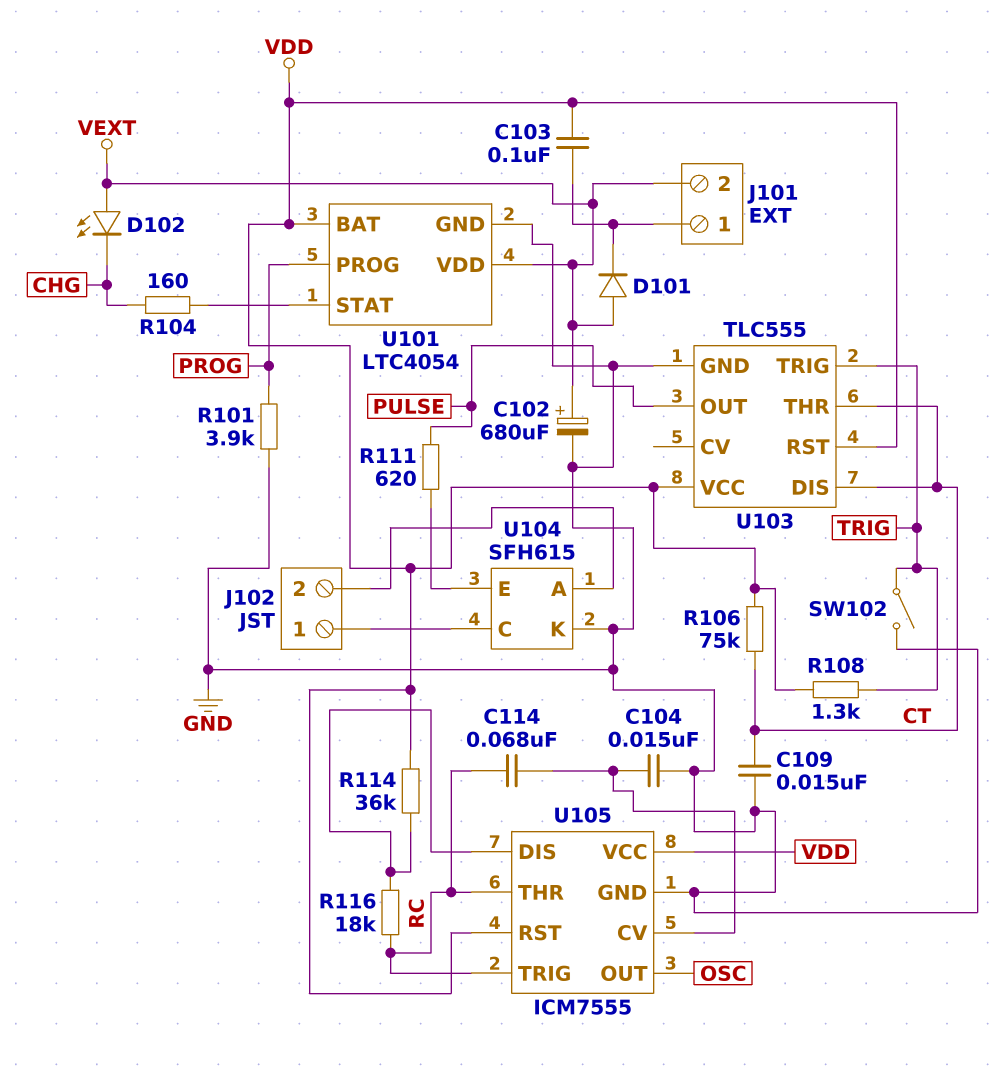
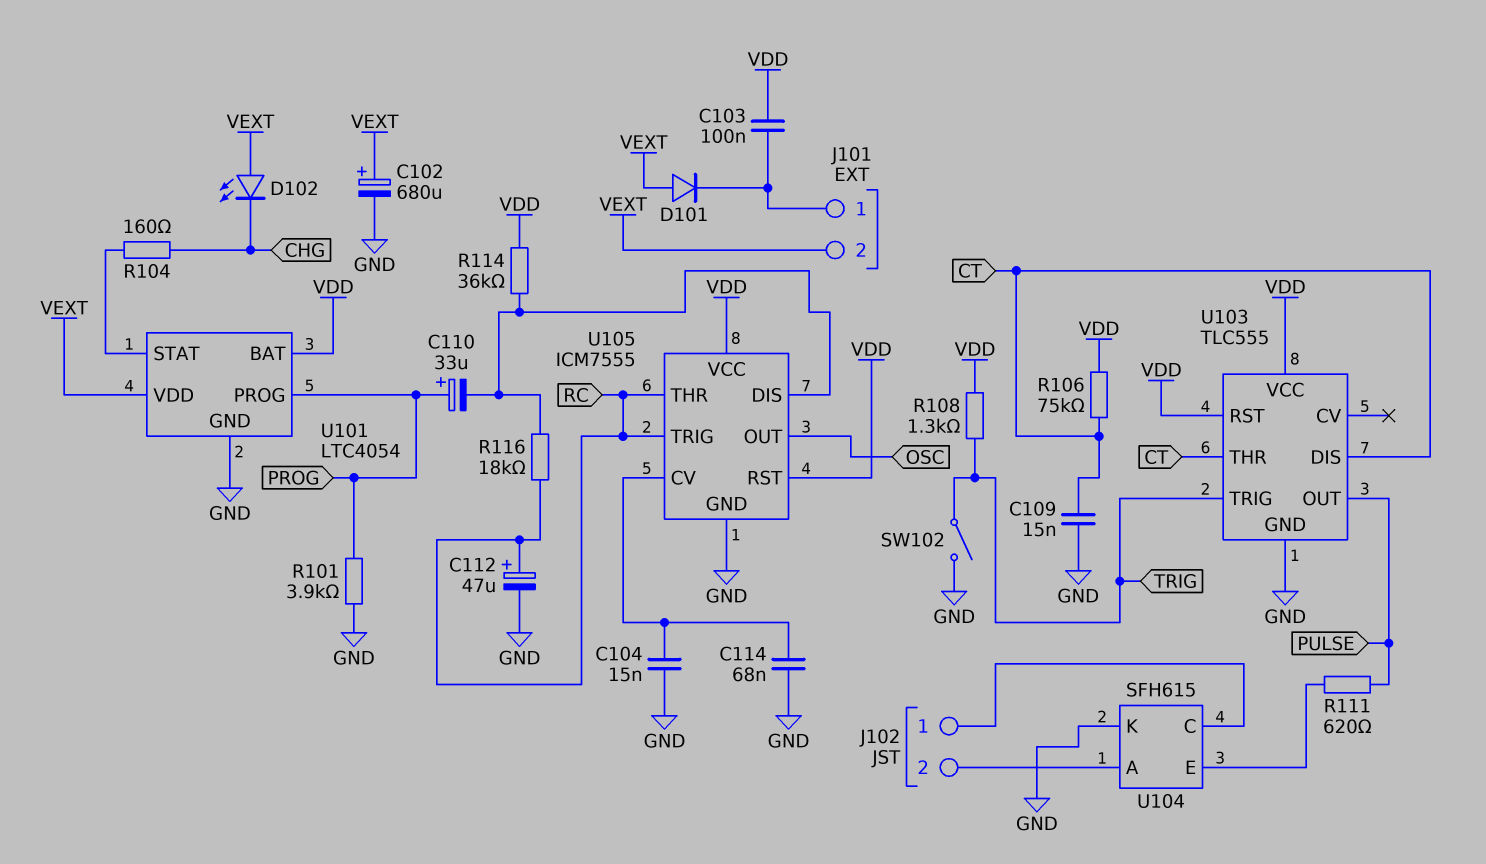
C110: none -> 33uF (plus PROG, minus U105/DIS)
C112: none -> 47uF (plus RC, minus GND)
C114: 68nF (RC, U105/CV) -> 68nF (GND, U105/CV)

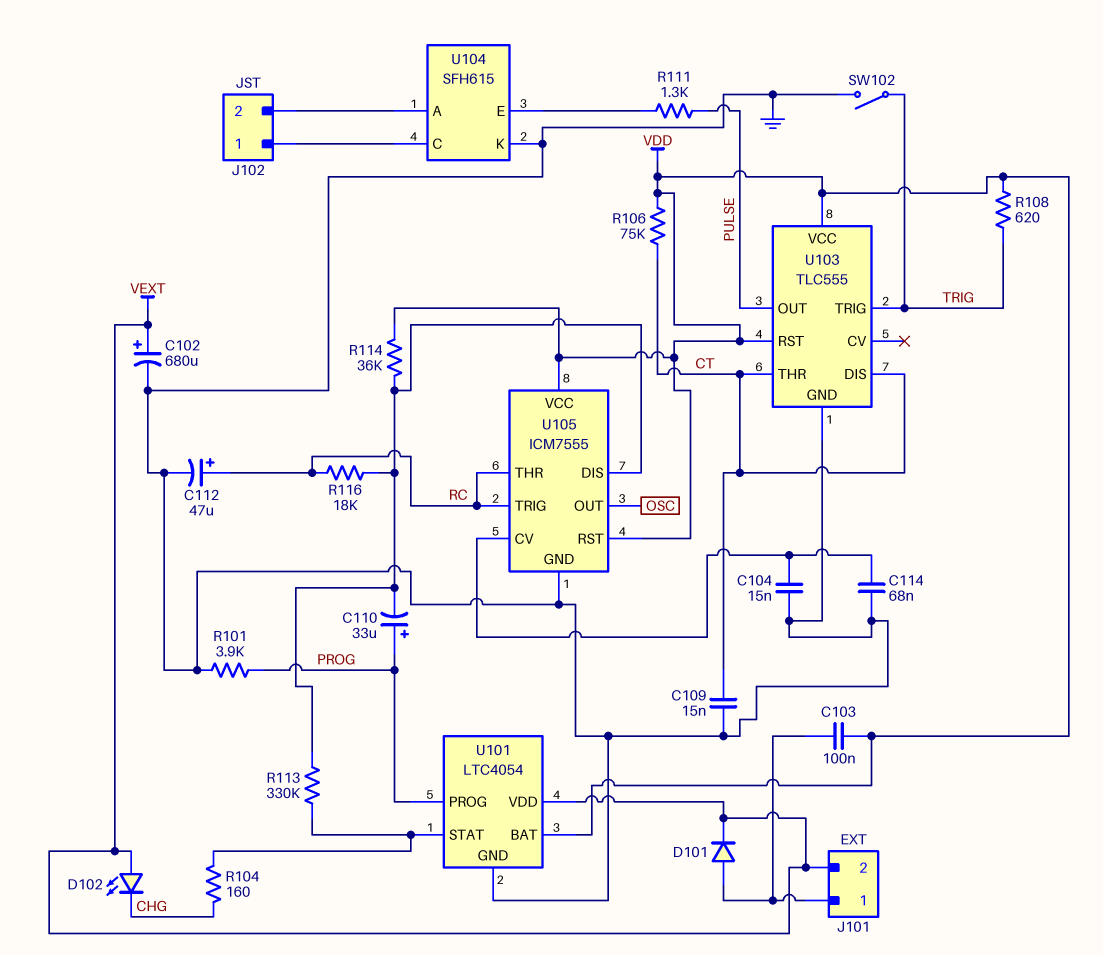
D101: diode (A VEXT, K J101/1) -> diode (A J101/1, K VEXT)
R108: 1.3k (TRIG, VDD) -> 620 (TRIG, VDD)
R111: 620 (PULSE, U104/E) -> 1.3k (PULSE, U104/E)
R113: none -> 330k (U101/STAT, U105/DIS)

